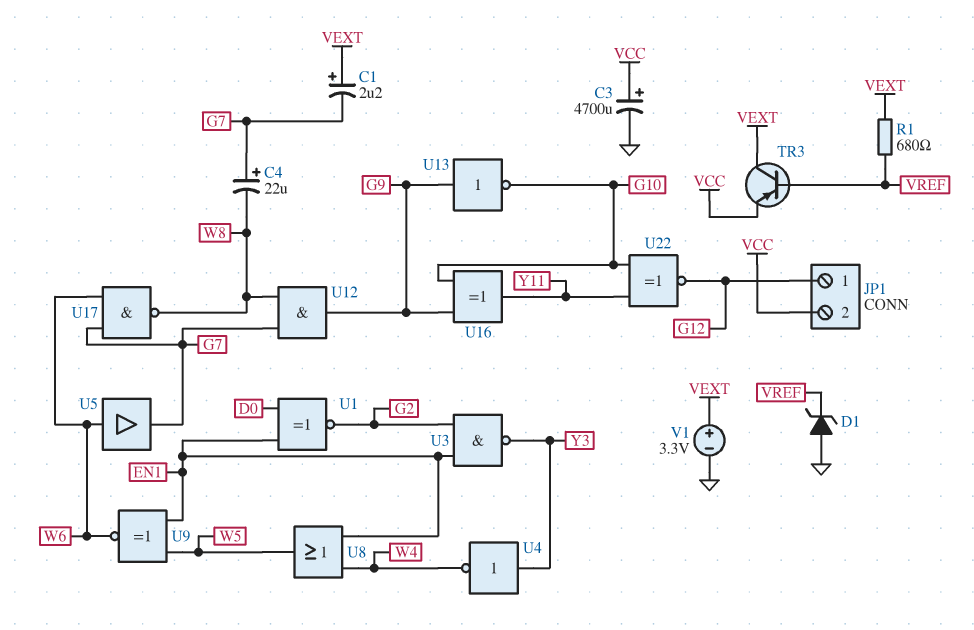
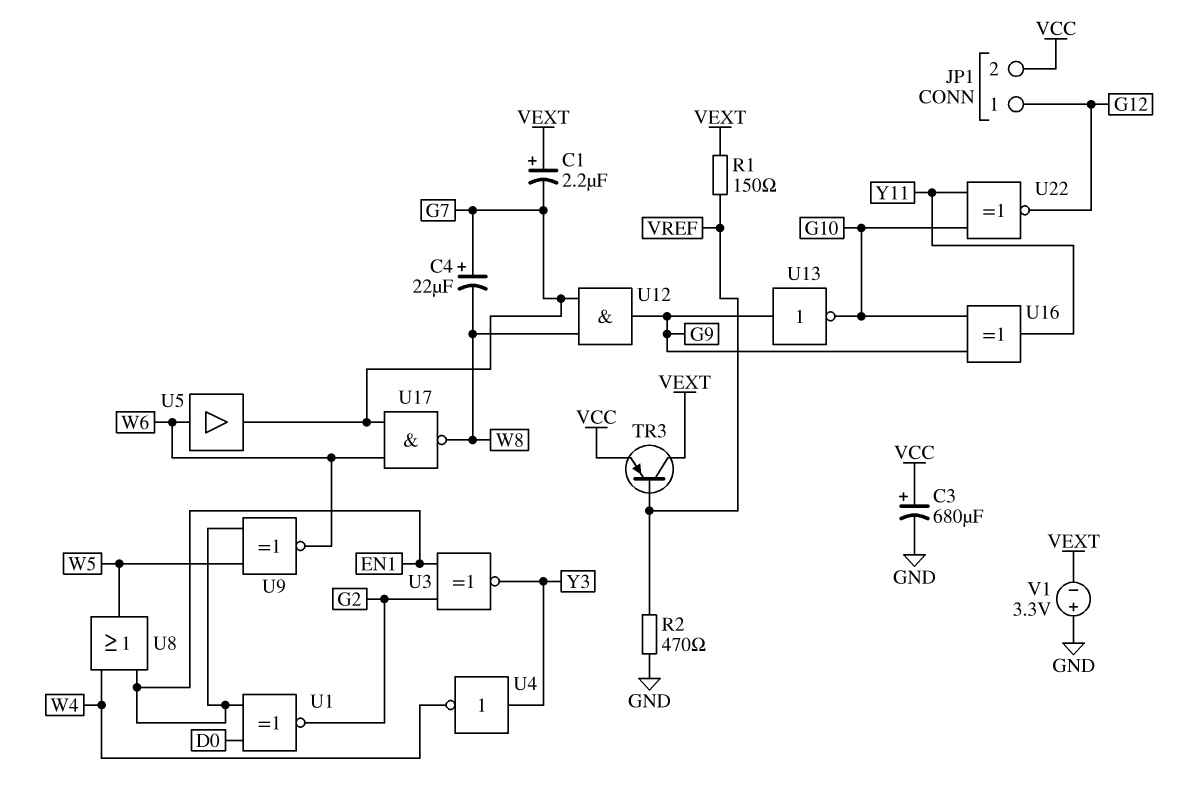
C3: 4700uF (plus VCC, minus GND) -> 680uF (plus VCC, minus GND)
D1: zener (A GND, K VREF) -> none
R1: 680 (VEXT, VREF) -> 150 (VEXT, VREF)
R2: none -> 470 (GND, VREF)
U3: NAND (in EN1, in G2, out Y3) -> XNOR (in EN1, in G2, out Y3)
V1: 3.3V (plus VEXT, minus GND) -> 3.3V (plus GND, minus VEXT)

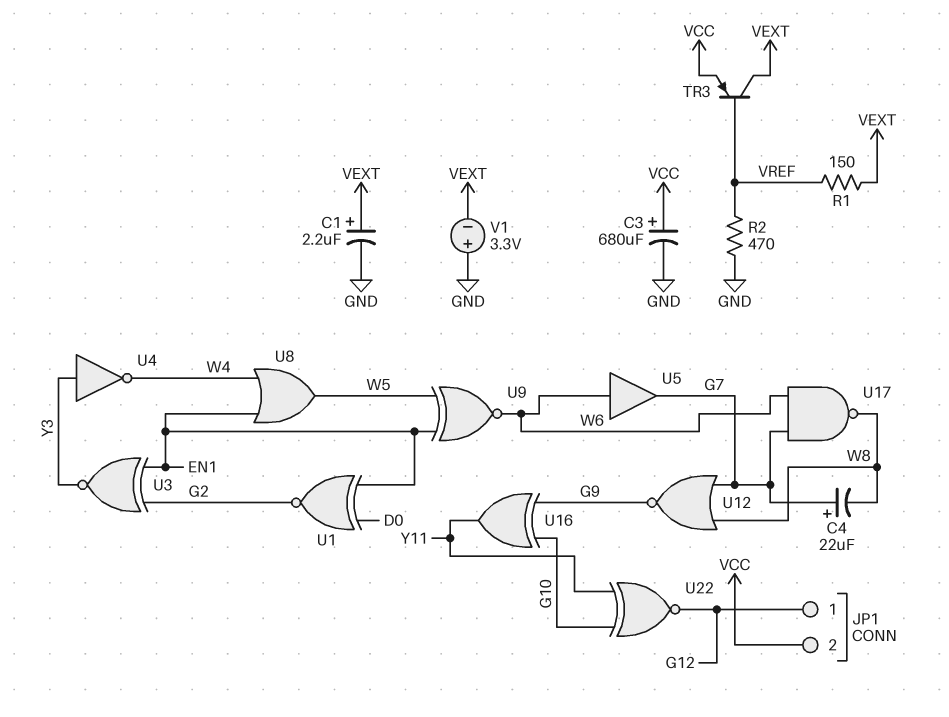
C1: 2.2uF (plus VEXT, minus G7) -> 2.2uF (plus VEXT, minus GND)
U12: AND (in G7, in W8, out G9) -> NOR (in G7, in W8, out G9)
U13: NOT (in G9, out G10) -> none

